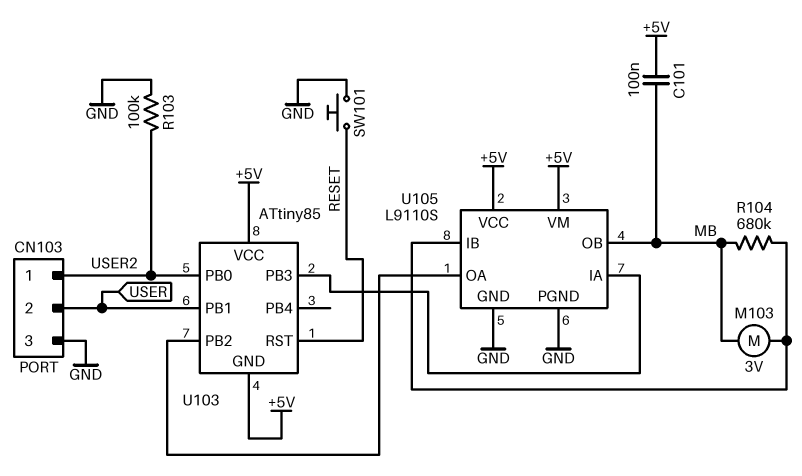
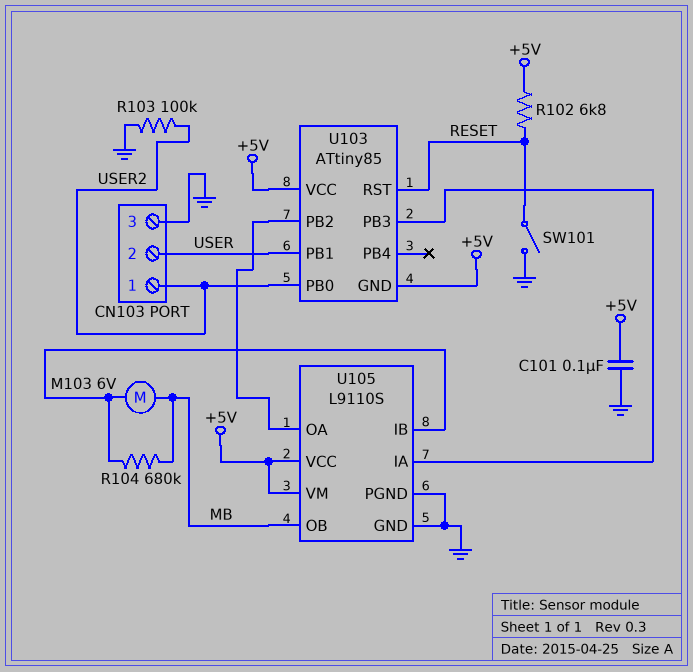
C101: 100nF (+5V, MB) -> 100nF (+5V, GND)
M103: motor 3V (MB, U105/IB) -> motor 6V (MB, U105/IB)
R102: none -> 6.8k (+5V, RESET)
SW101: button (GND, RESET) -> switch (GND, RESET)

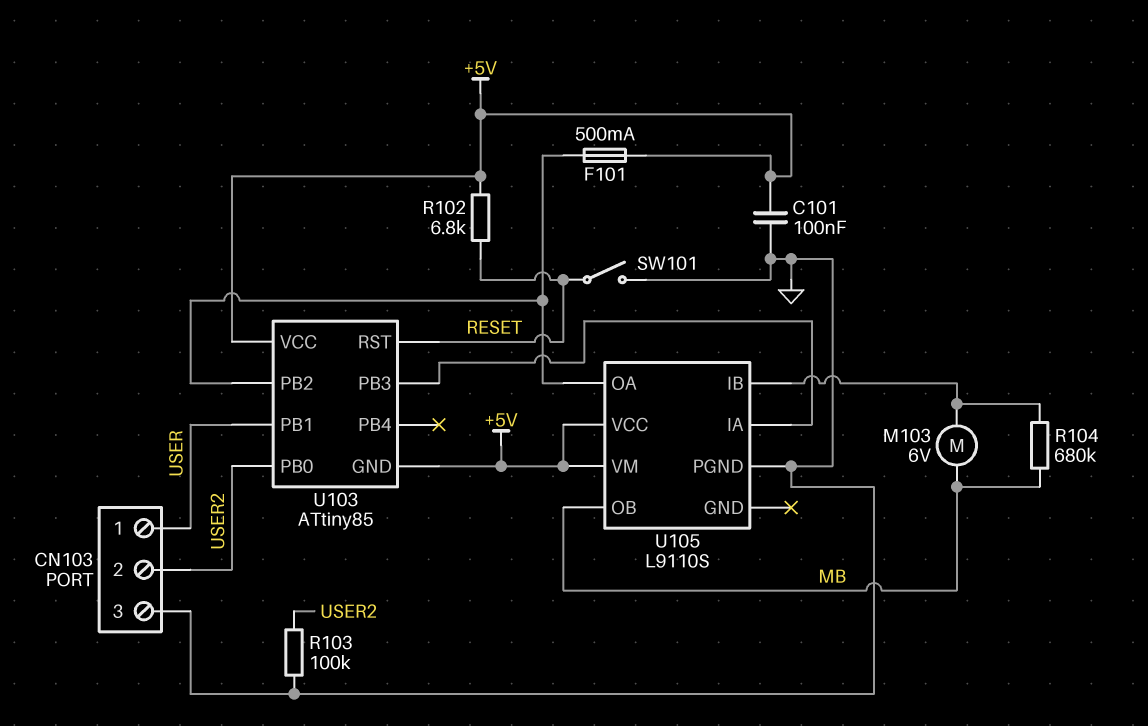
CN103 pin 1: USER2 -> USER
CN103 pin 2: USER -> USER2
F101: none -> 500mA (+5V, U103/PB2)
U105 pin GND: GND -> none

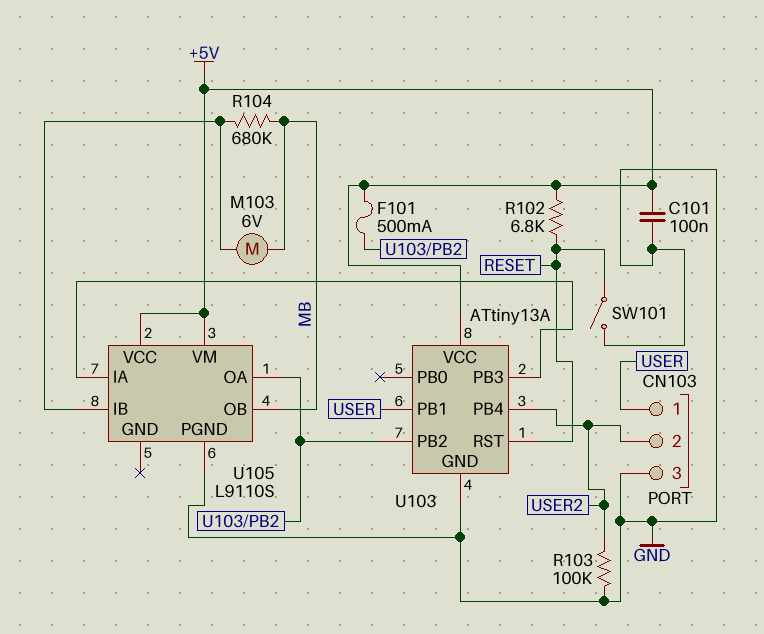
U103: ATtiny85 -> ATtiny13A
U103 pin GND: +5V -> GND
U103 pin PB0: USER2 -> none
U103 pin PB4: none -> USER2

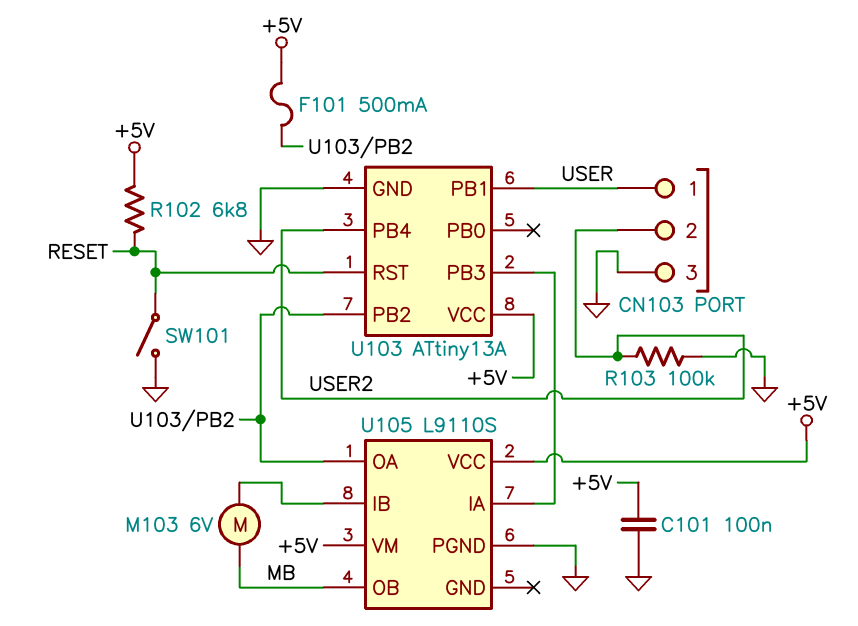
R104: 680k (MB, U105/IB) -> none

